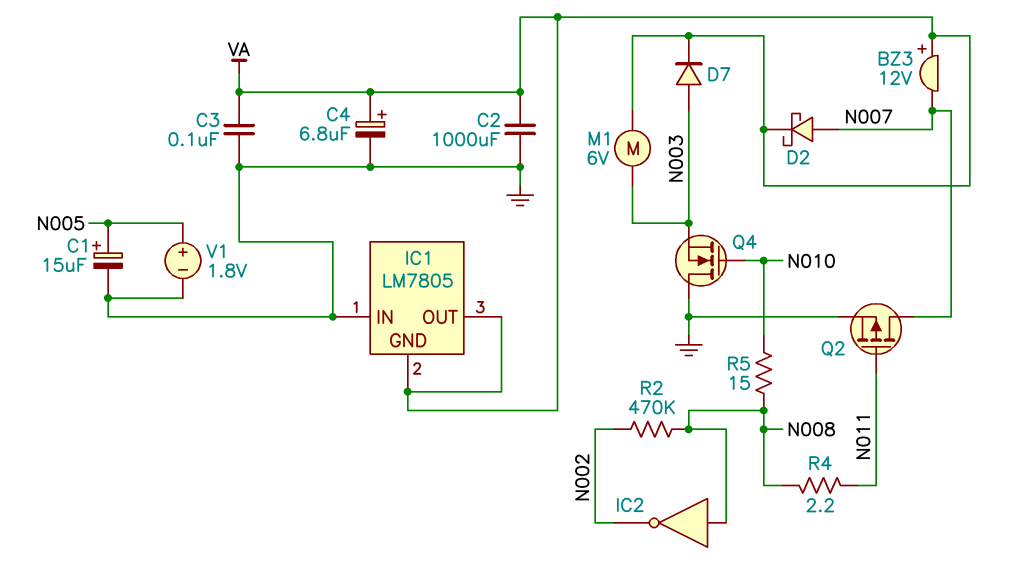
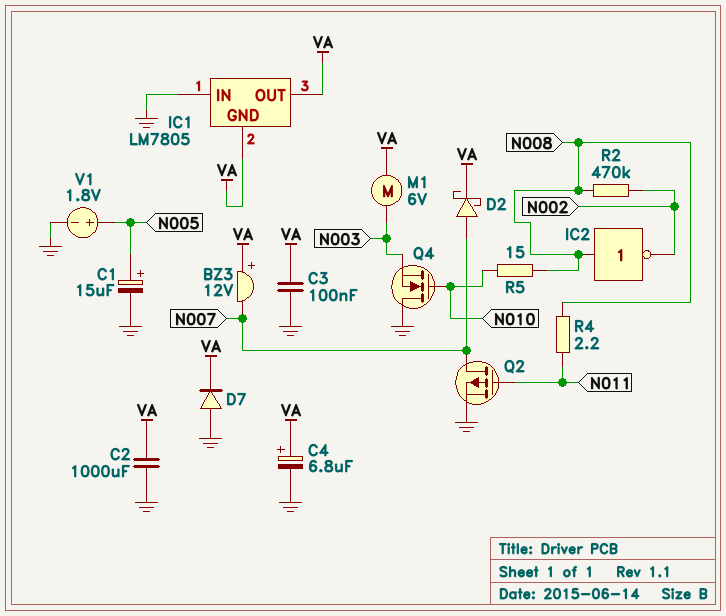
D7: diode (A N003, K VA) -> diode (A GND, K VA)

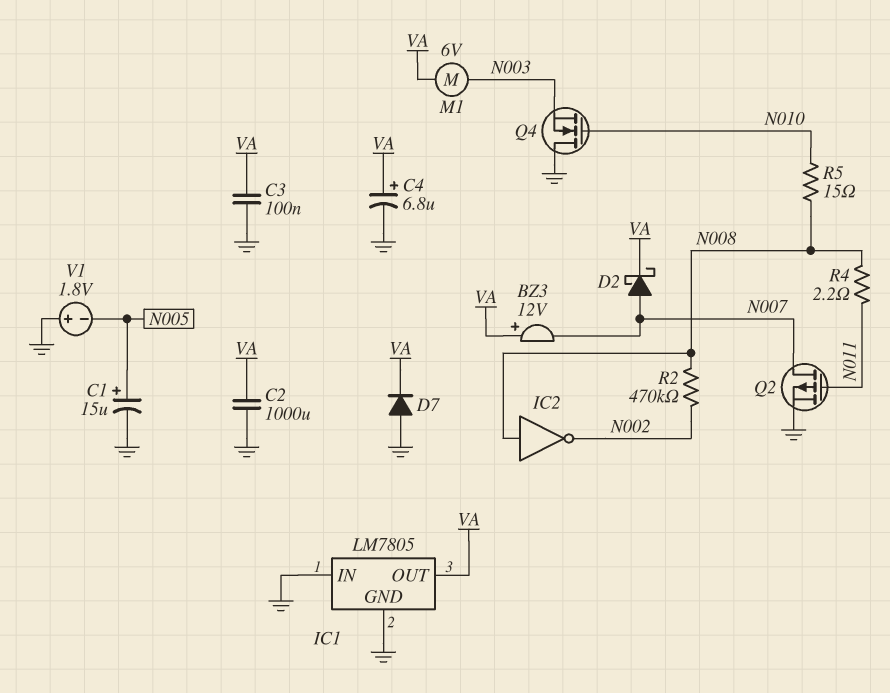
IC1 pin GND: VA -> GND
V1: 1.8V (plus N005, minus GND) -> 1.8V (plus GND, minus N005)

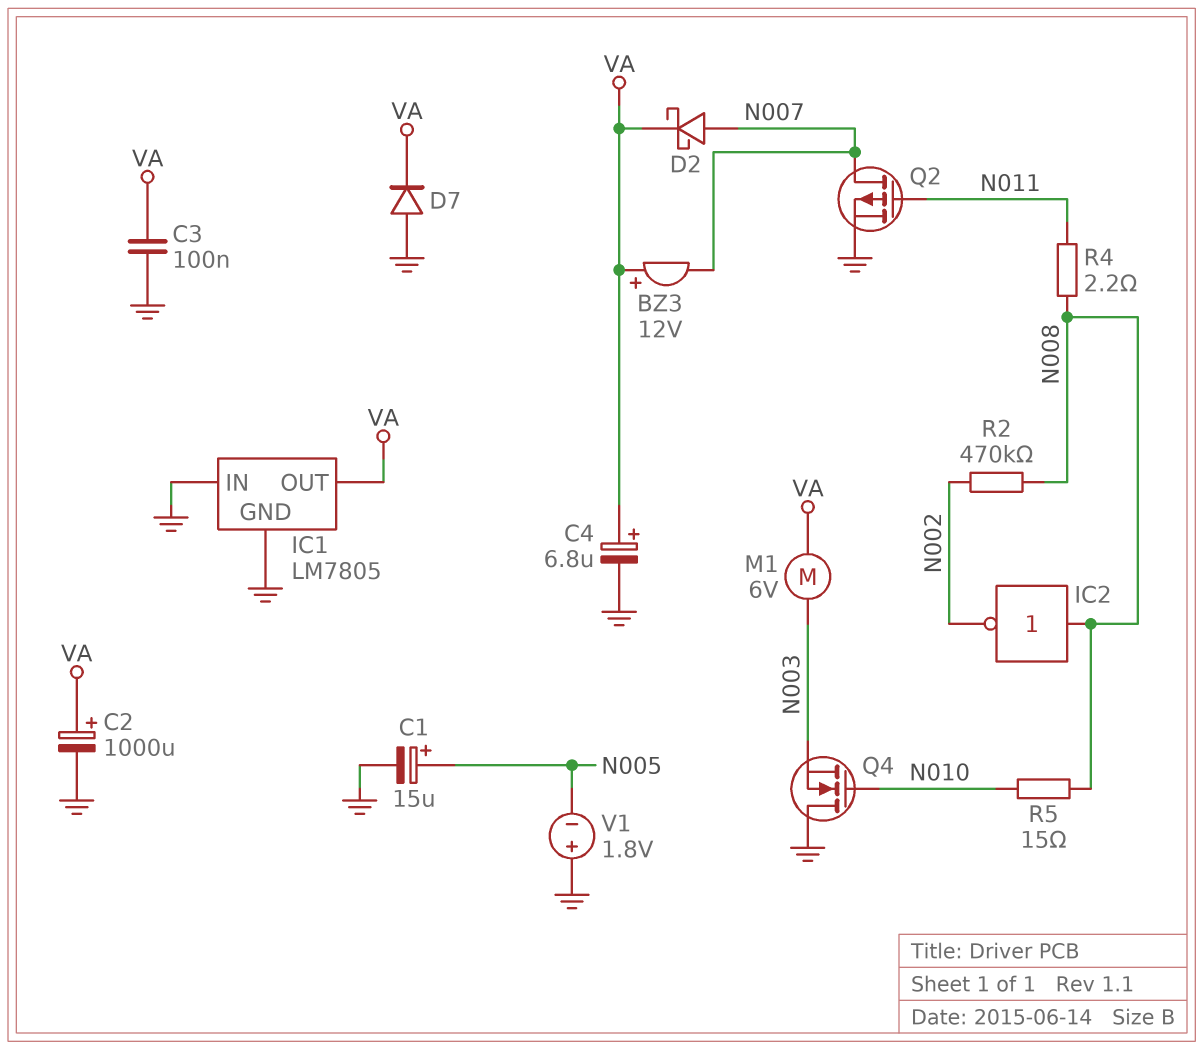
C2: 1000uF (GND, VA) -> 1000uF (plus VA, minus GND)

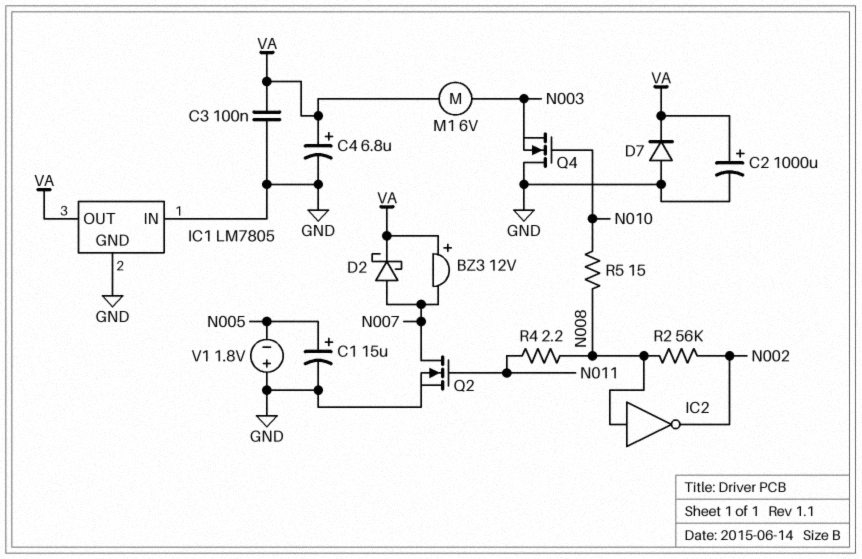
Q2: PMOS (G N011, D N007, S GND) -> NMOS (G N011, D N007, S GND)
R2: 470k (N002, N008) -> 56k (N002, N008)

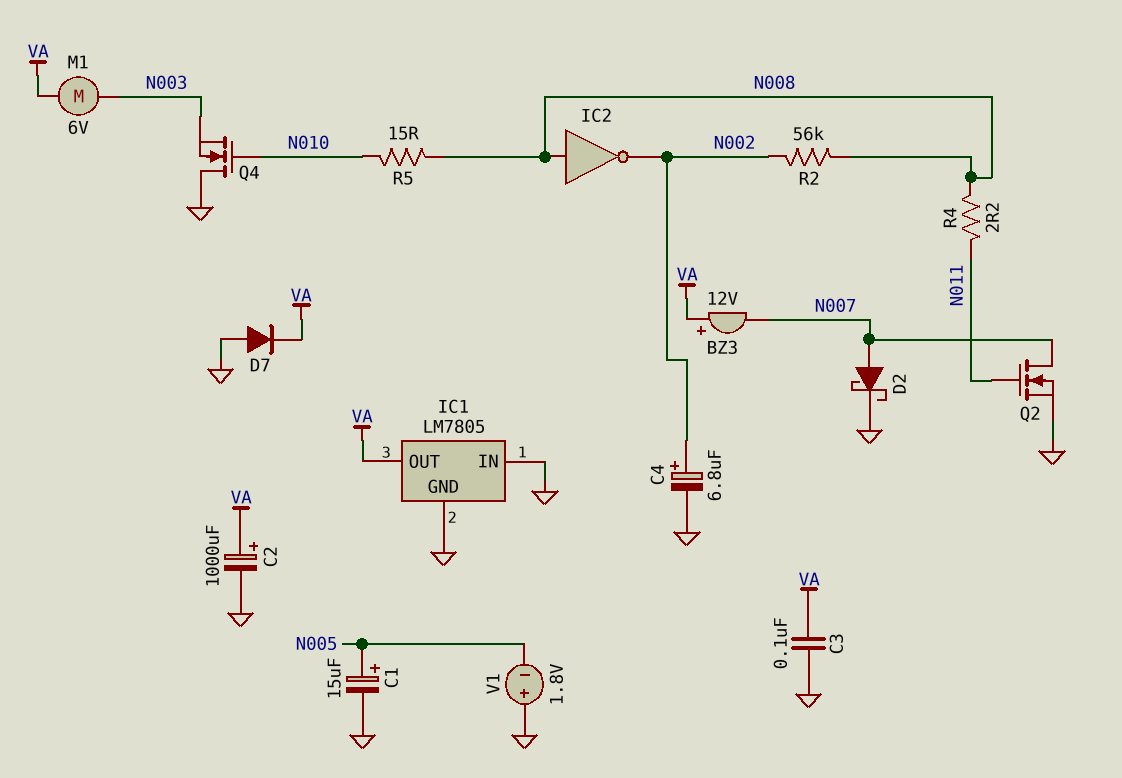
C4: 6.8uF (plus VA, minus GND) -> 6.8uF (plus N002, minus GND)
D2: schottky (A N007, K VA) -> schottky (A N007, K GND)

